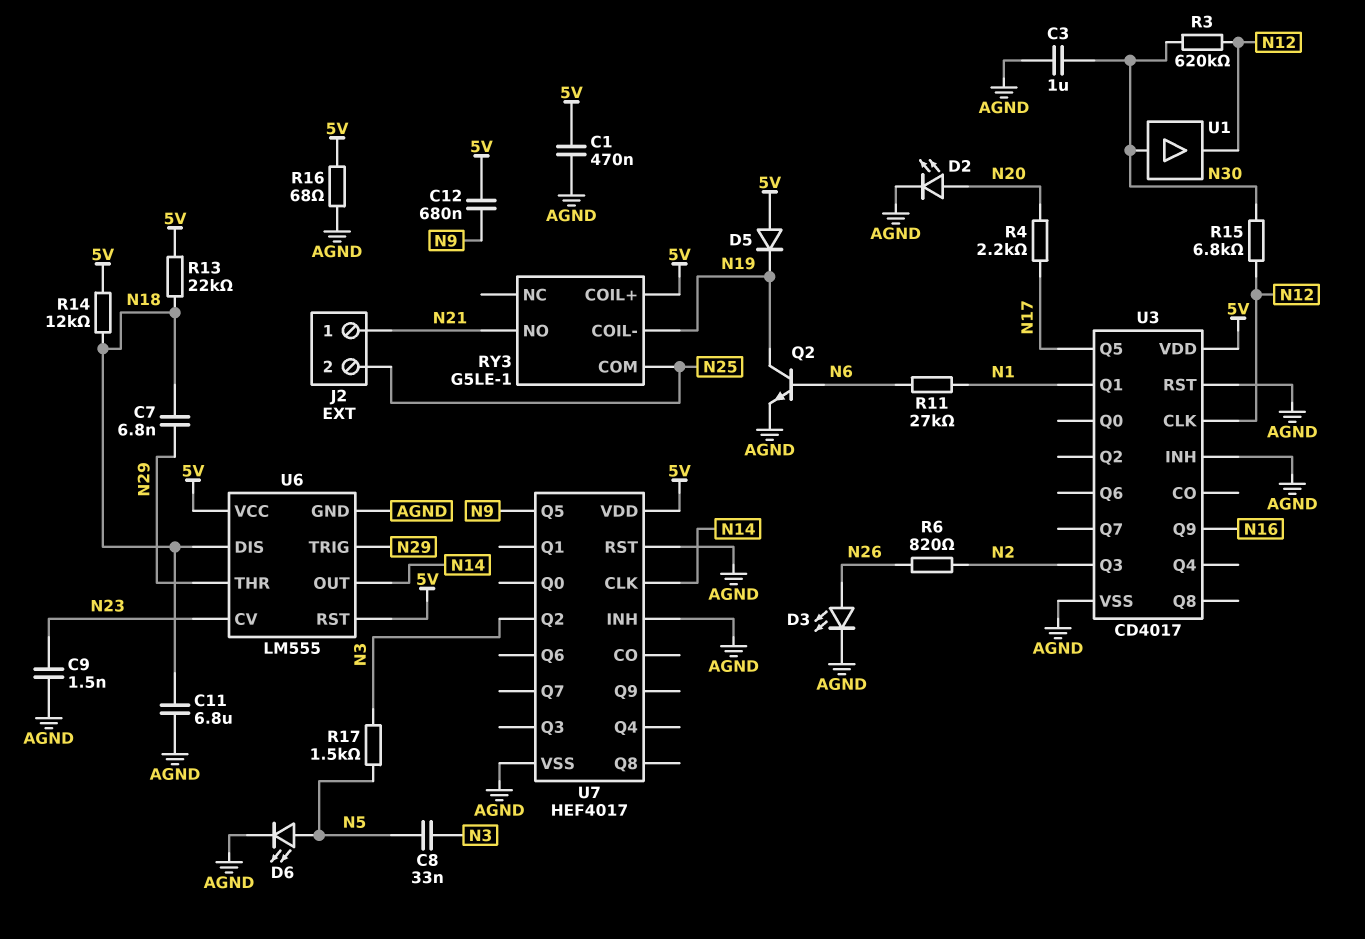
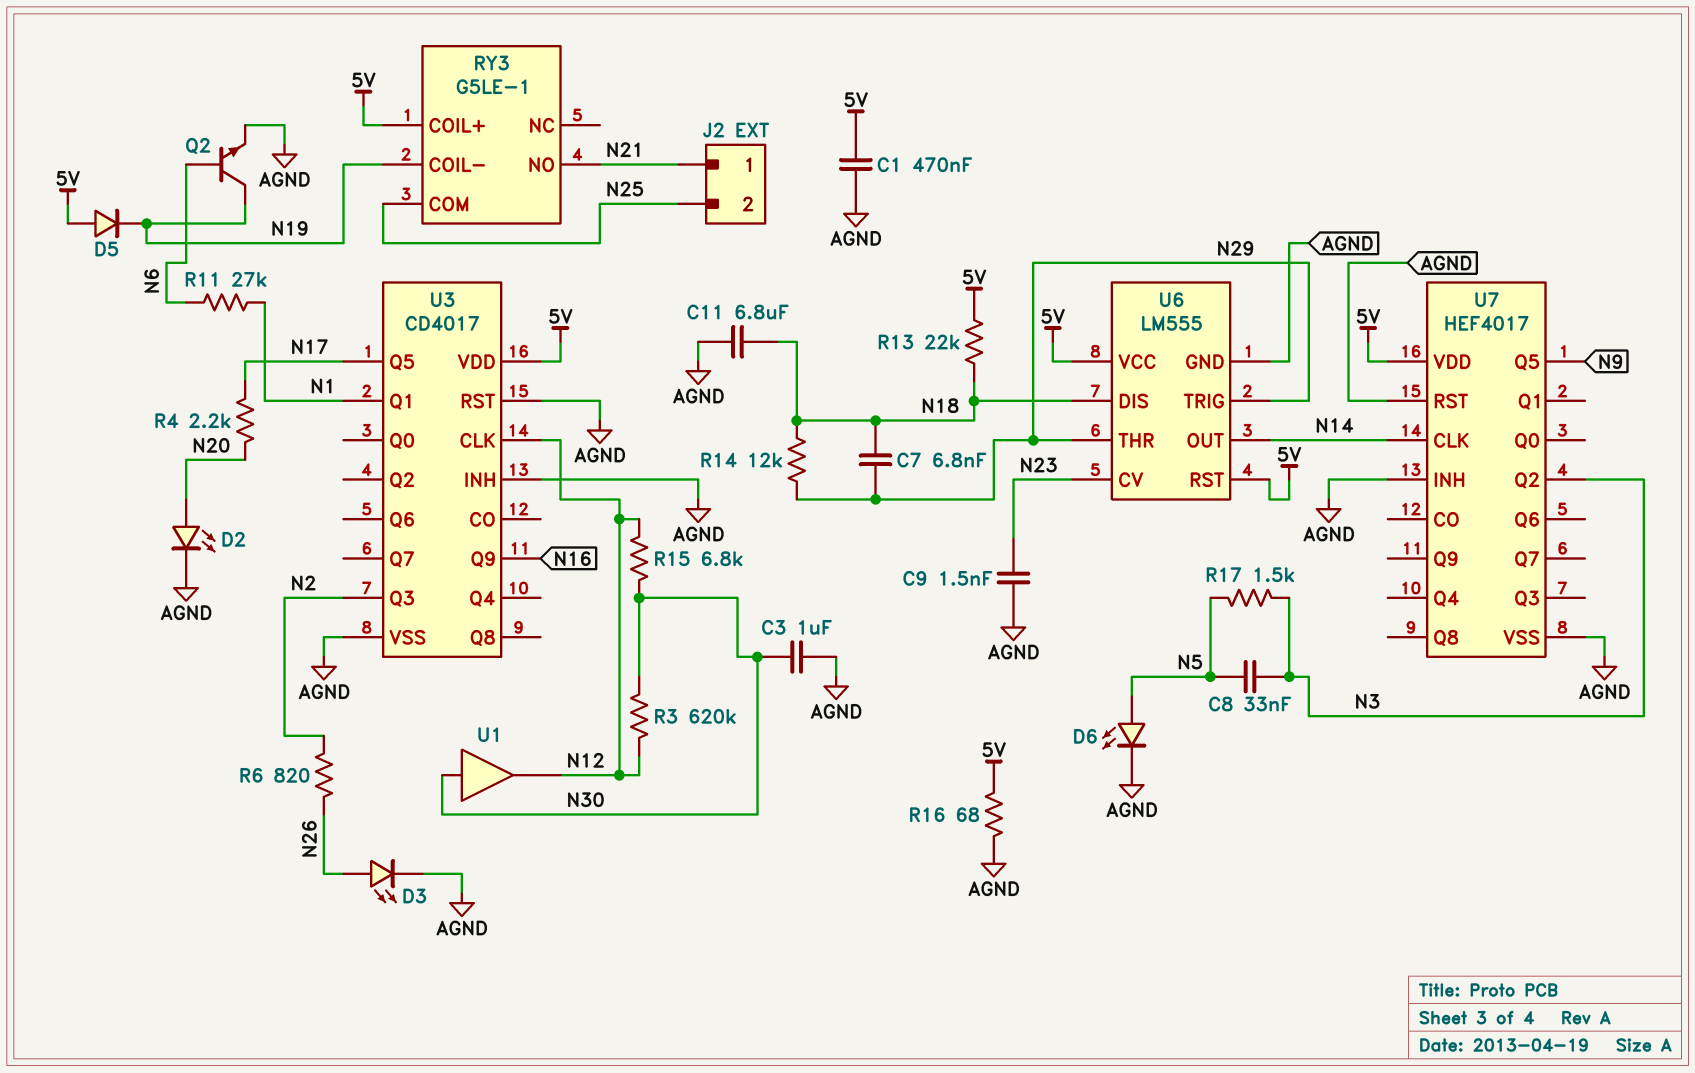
C12: 680nF (5V, N9) -> none
R14: 12k (5V, N18) -> 12k (N18, N29)

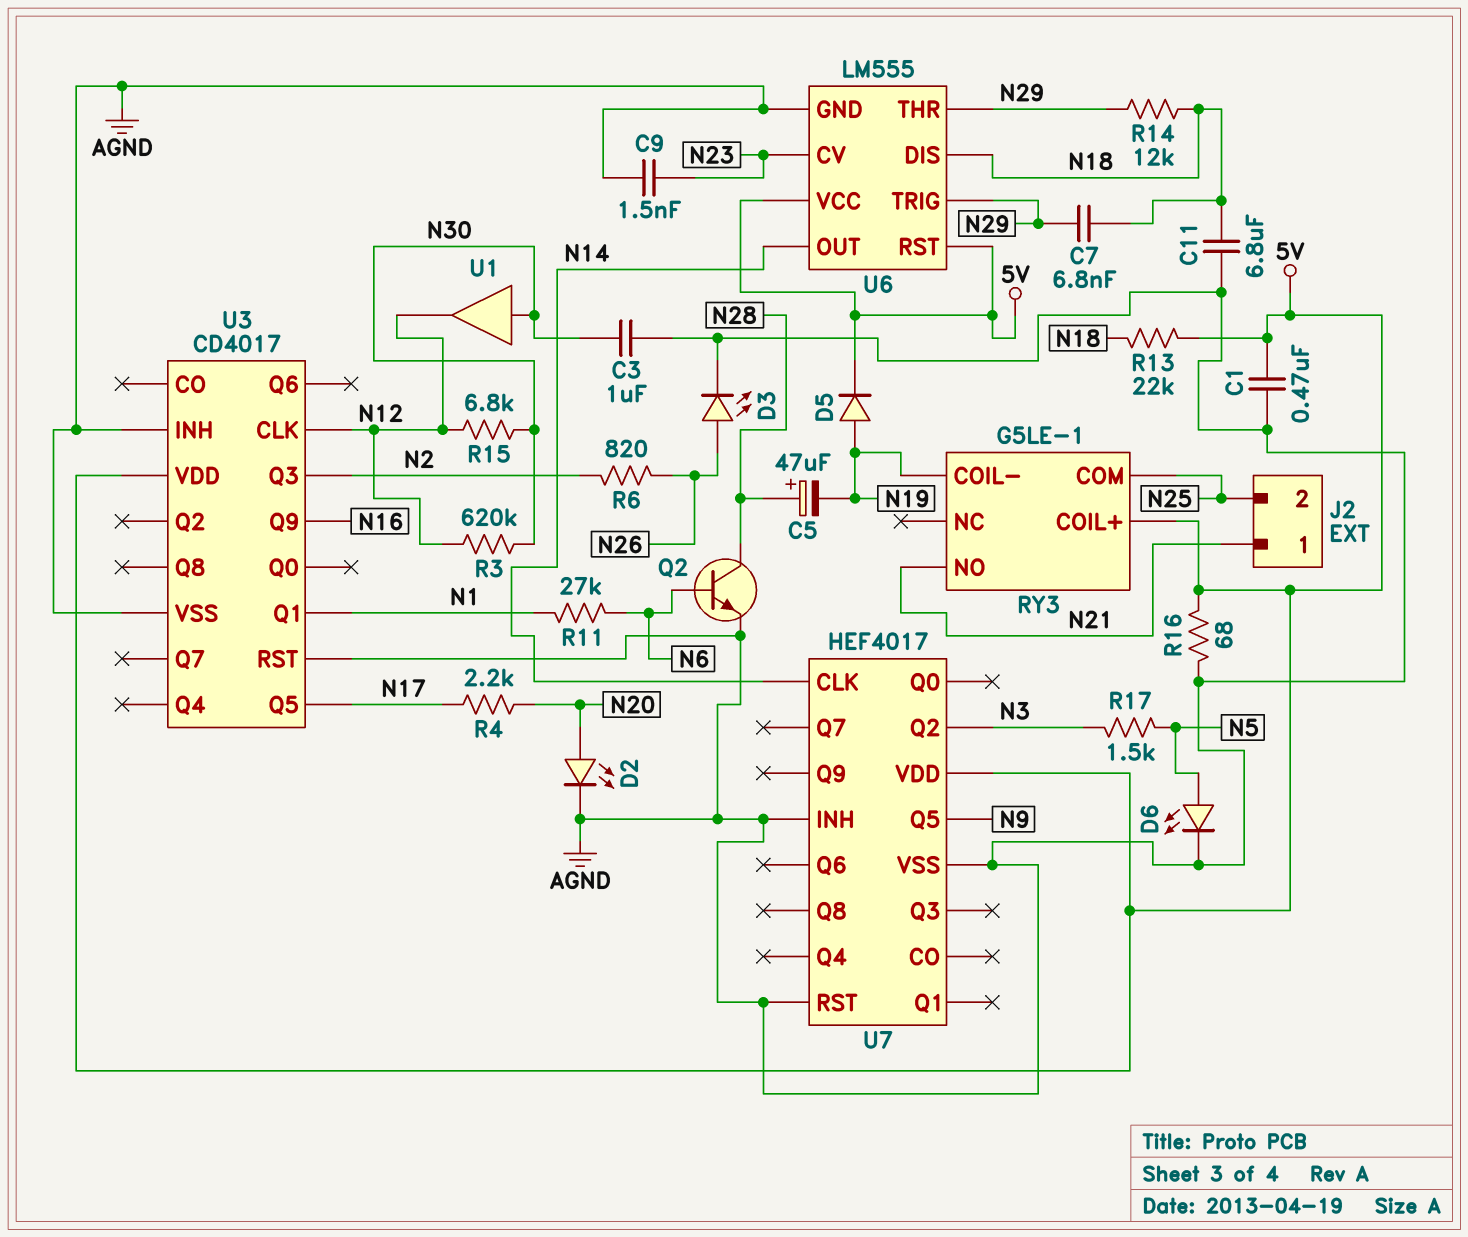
C5: none -> 47uF (plus N28, minus N19)
C8: 33nF (N3, N5) -> none
D5: diode (A 5V, K N19) -> diode (A N19, K 5V)
Q2: NPN (B N6, C N19, E AGND) -> NPN (B N6, C N28, E AGND)

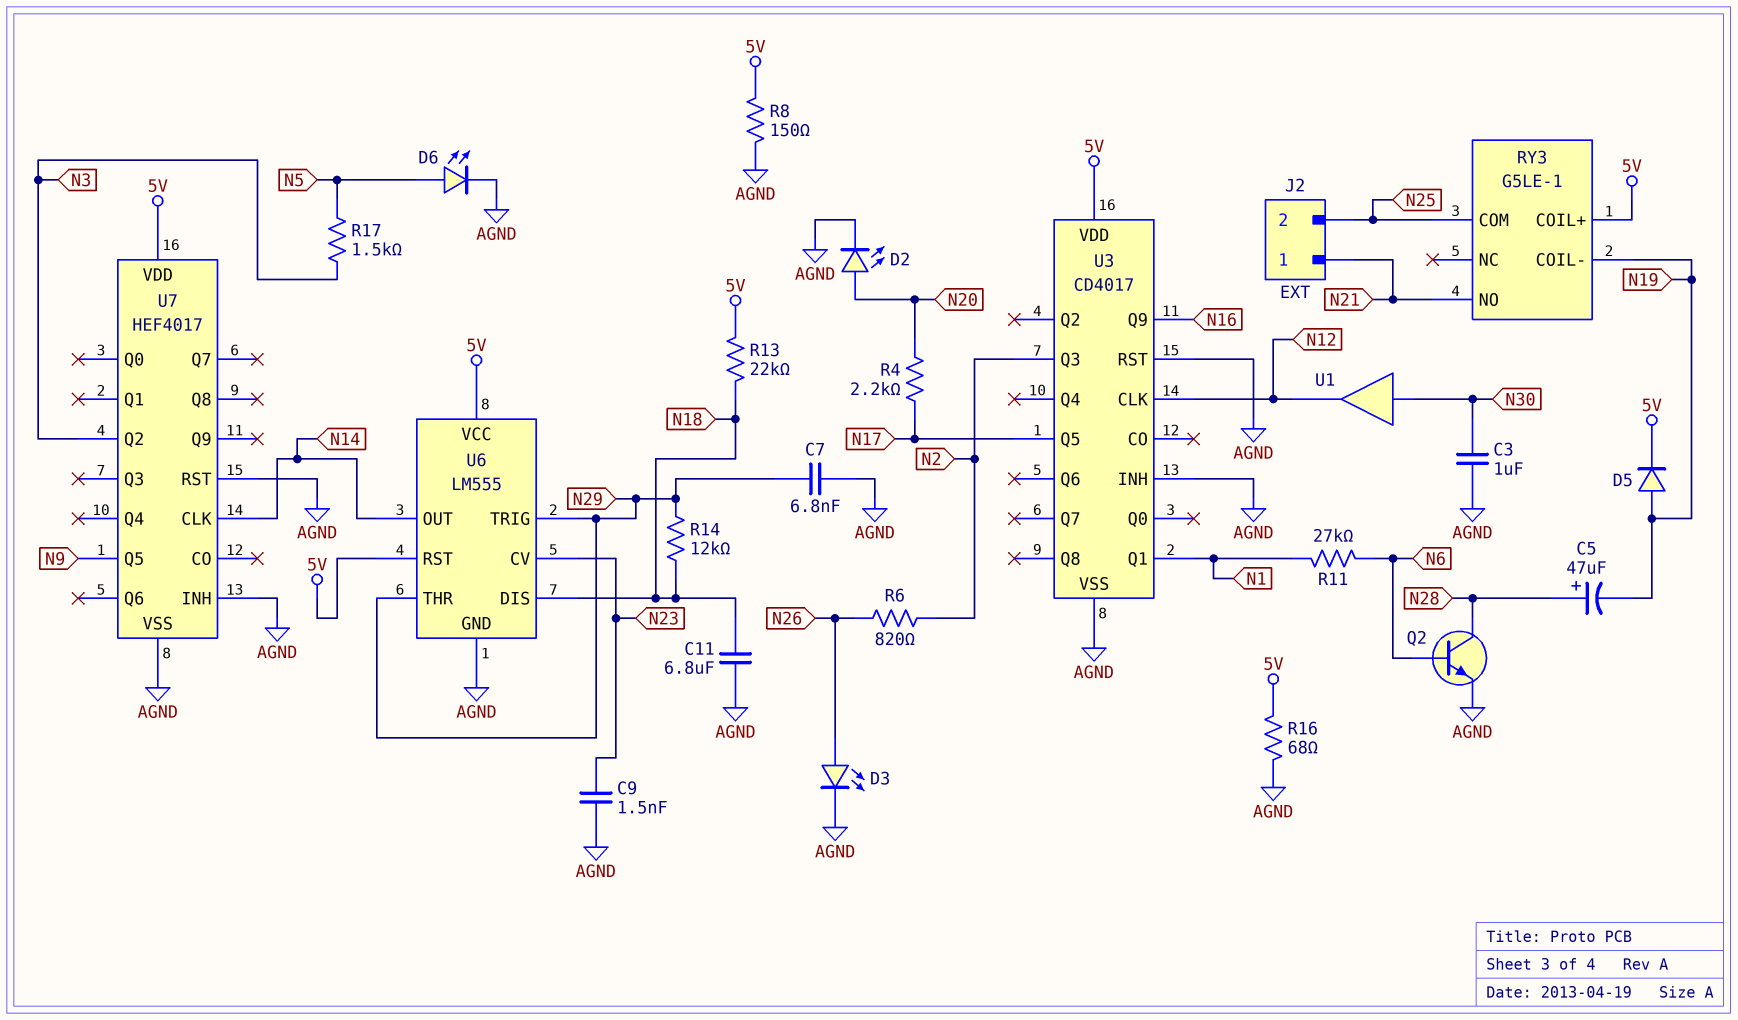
C1: 470nF (5V, AGND) -> none
C7: 6.8nF (N18, N29) -> 6.8nF (AGND, N29)
R3: 620k (N12, N30) -> none
R8: none -> 150 (5V, AGND)
R15: 6.8k (N12, N30) -> none

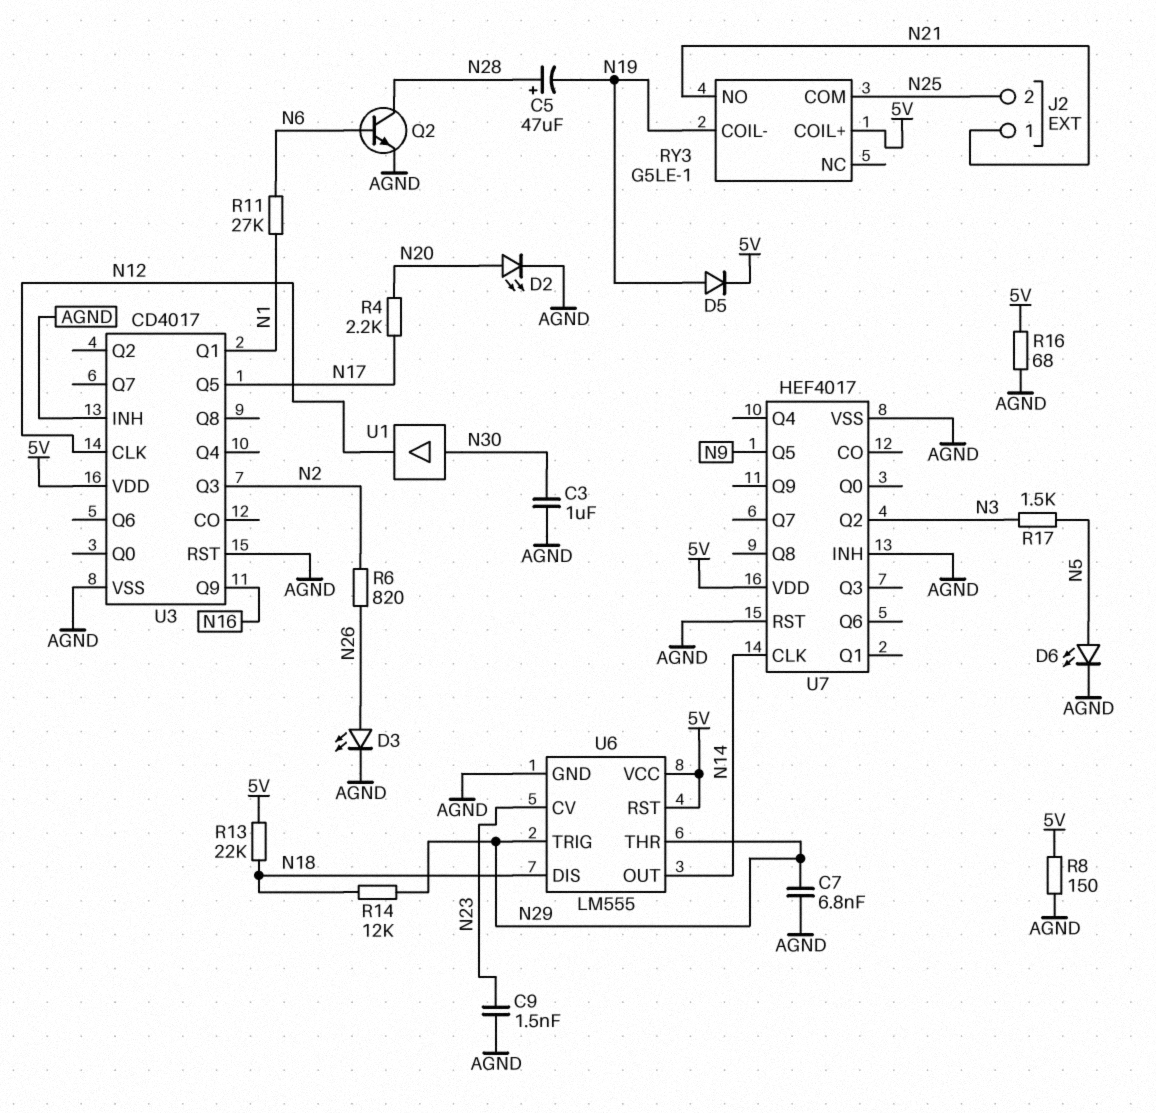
C11: 6.8uF (AGND, N18) -> none

